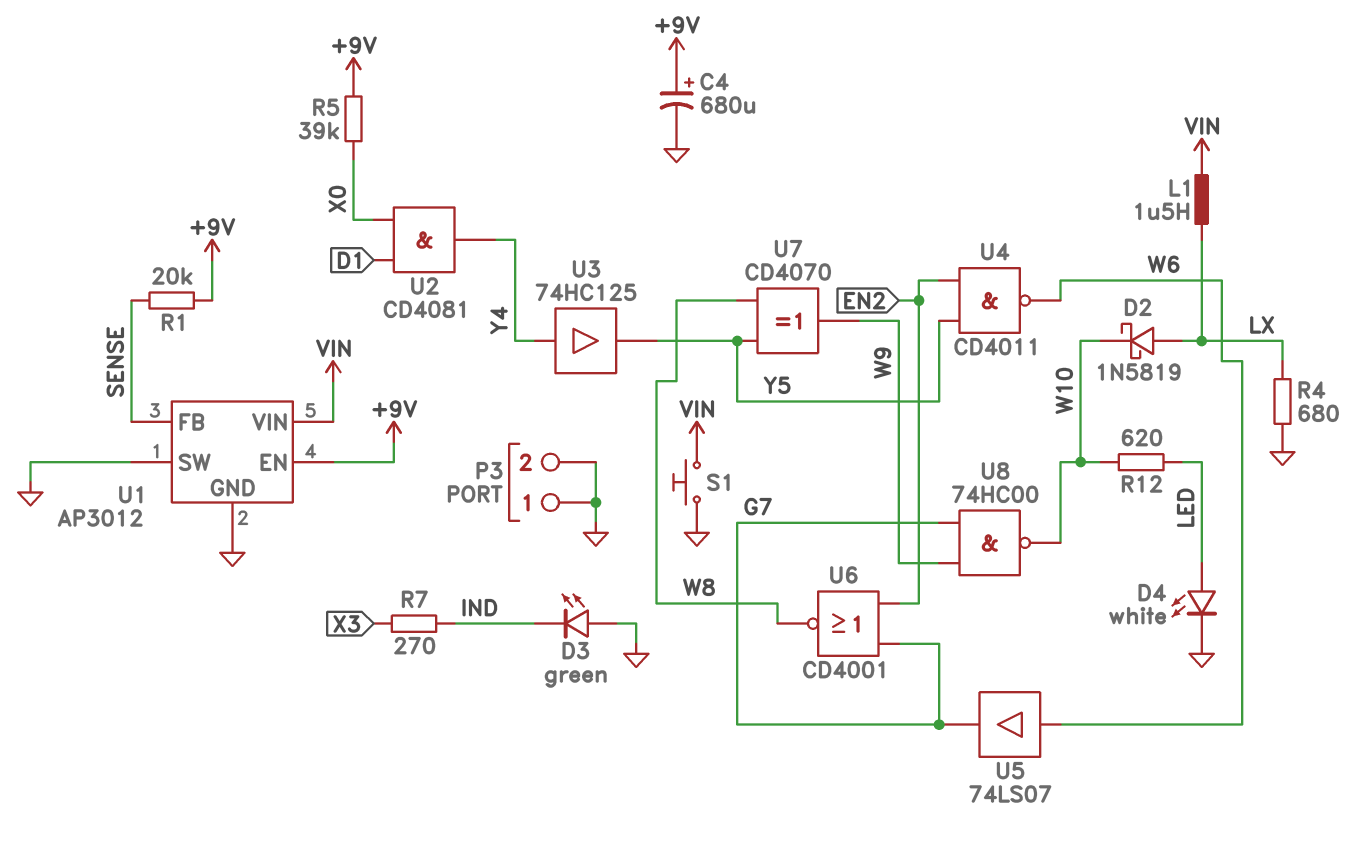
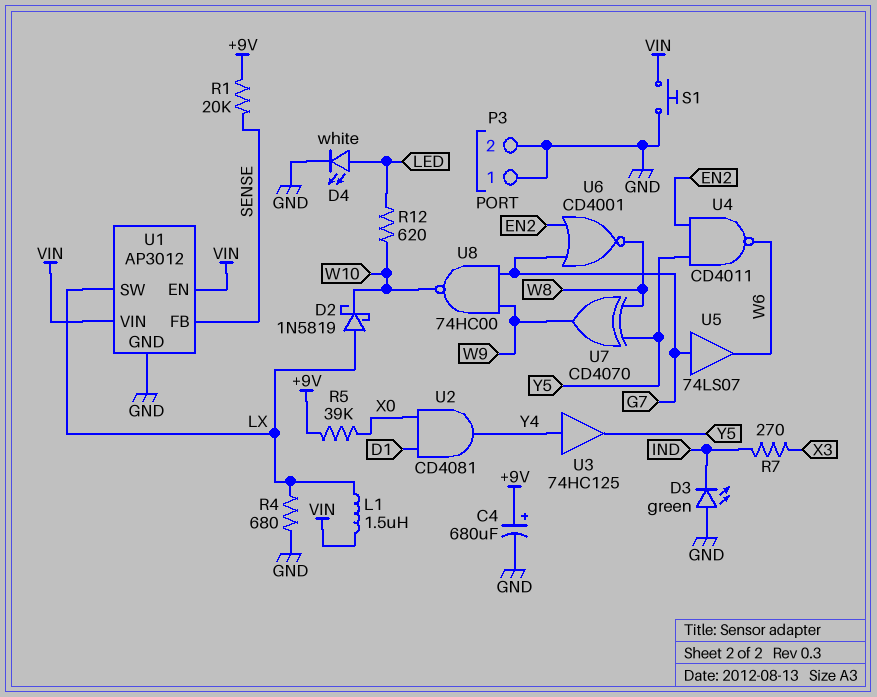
U1 pin EN: +9V -> VIN
U1 pin SW: GND -> LX
U5: buffer 74LS07 (in W6, out G7) -> buffer 74LS07 (in G7, out W6)

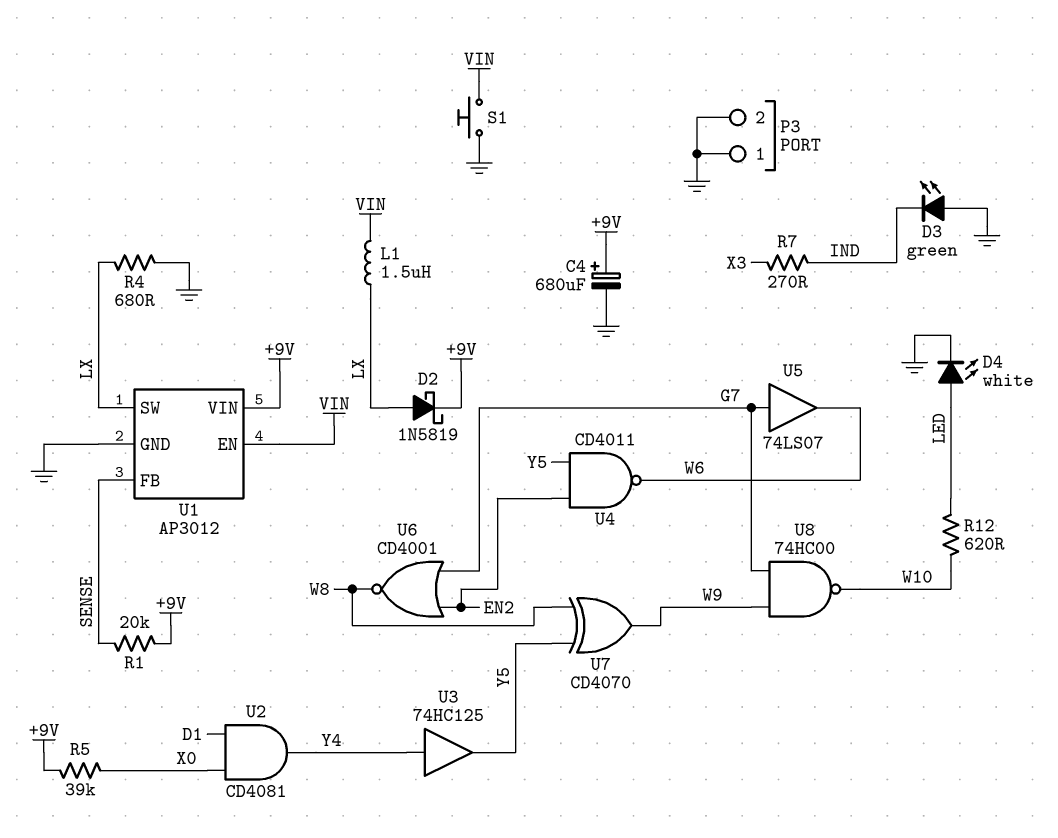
D2: schottky 1N5819 (A LX, K W10) -> schottky 1N5819 (A LX, K +9V)
U1 pin VIN: VIN -> +9V

